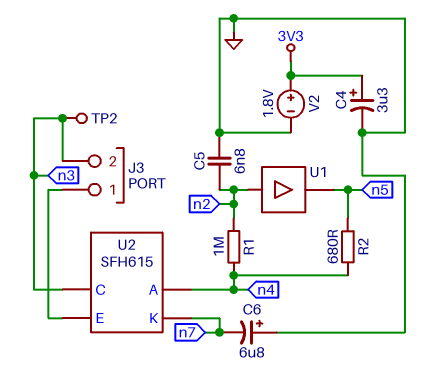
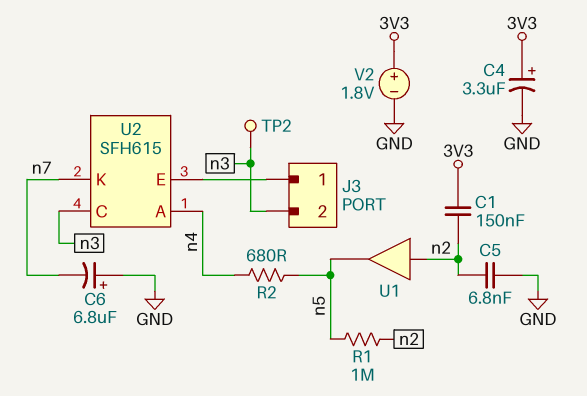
C1: none -> 150nF (3V3, n2)
R1: 1M (n2, n4) -> 1M (n2, n5)

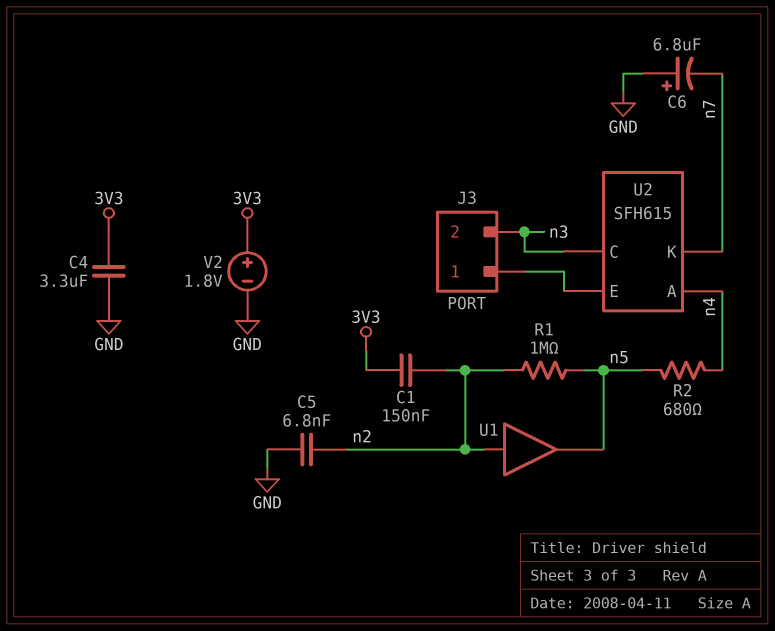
C4: 3.3uF (plus 3V3, minus GND) -> 3.3uF (3V3, GND)
TP2: test point (n3) -> none

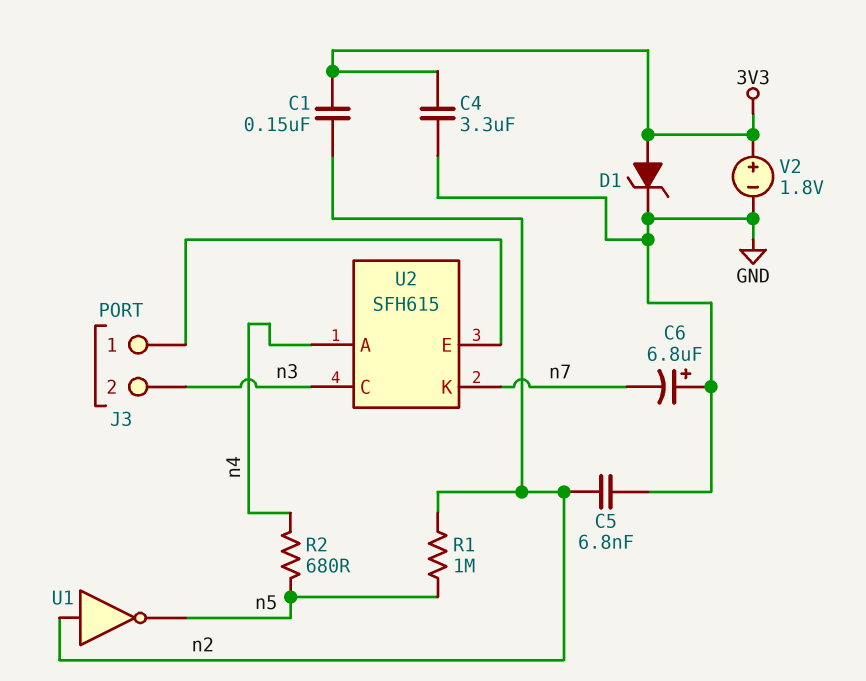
D1: none -> zener (A 3V3, K GND)
U1: buffer (in n2, out n5) -> NOT (in n2, out n5)

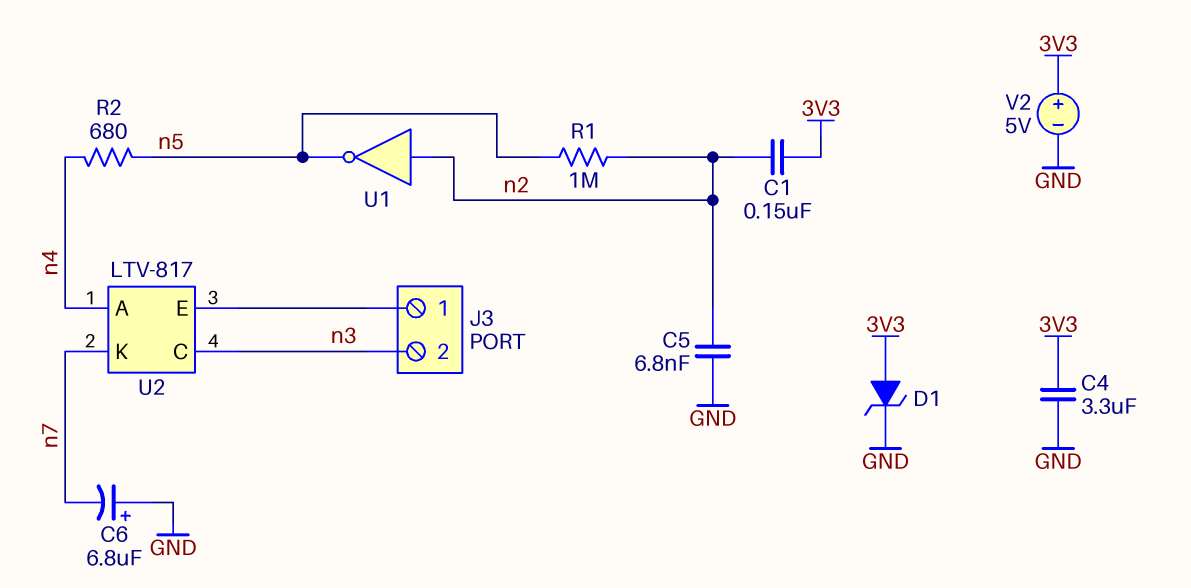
U2: SFH615 -> LTV-817
V2: 1.8V (plus 3V3, minus GND) -> 5V (plus 3V3, minus GND)

